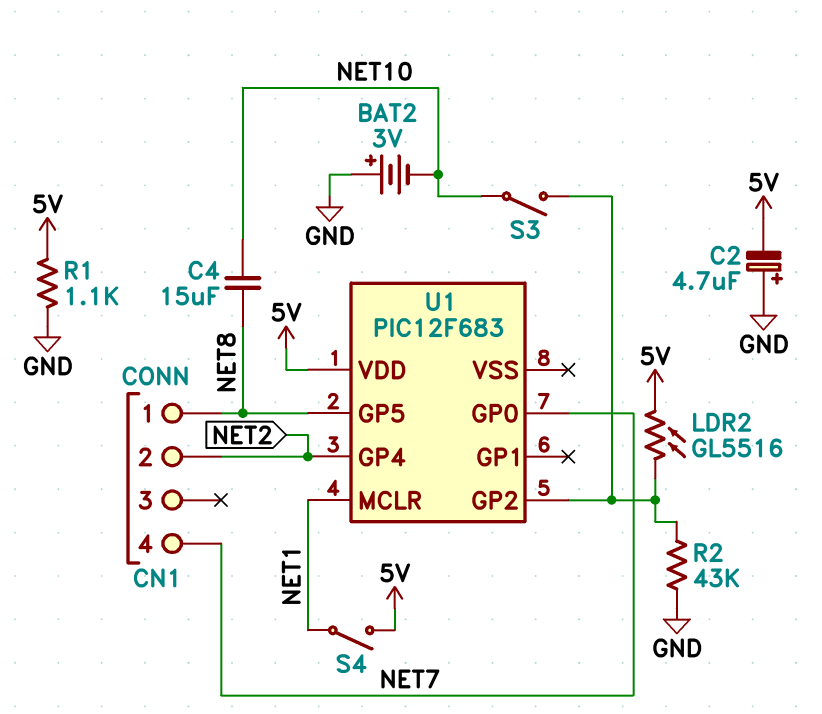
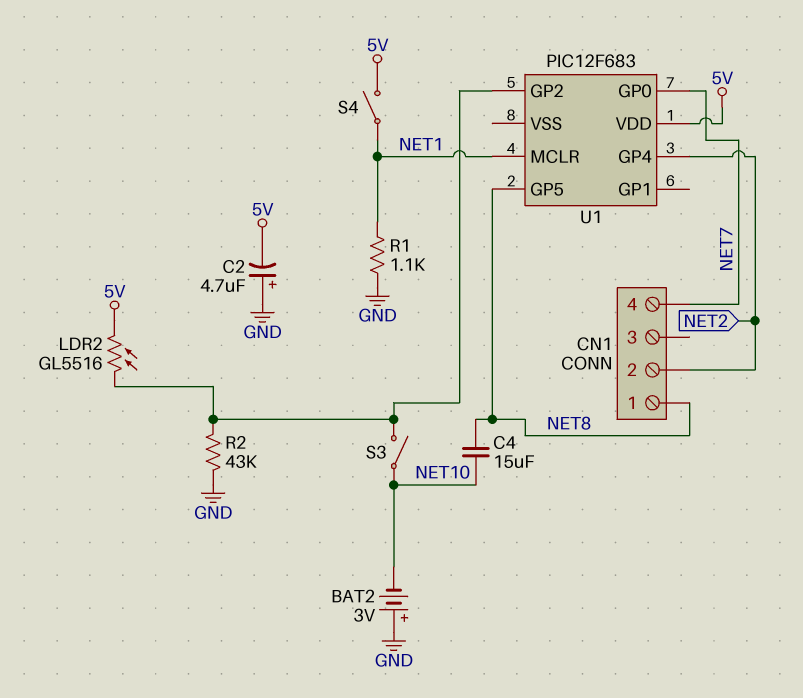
R1: 1.1k (5V, GND) -> 1.1k (GND, NET1)

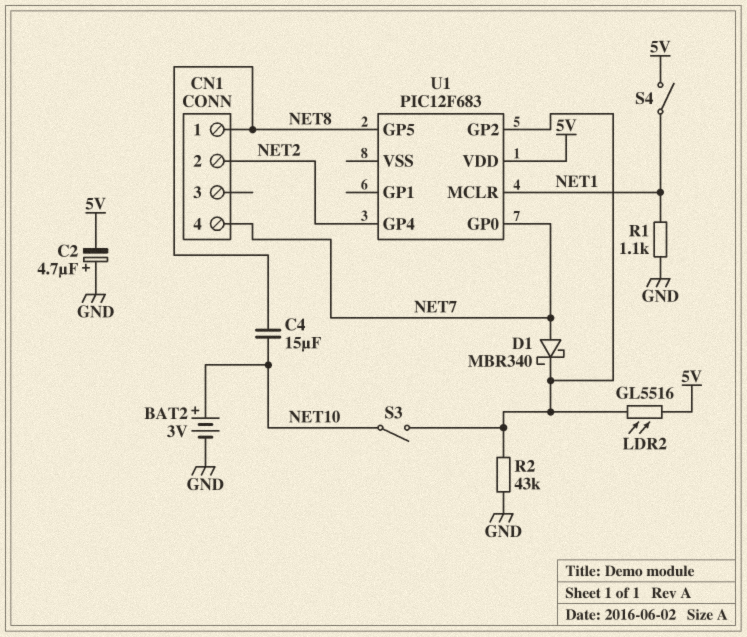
BAT2: 3V (plus GND, minus NET10) -> 3V (plus NET10, minus GND)
D1: none -> schottky MBR340 (A NET7, K U1/GP2)

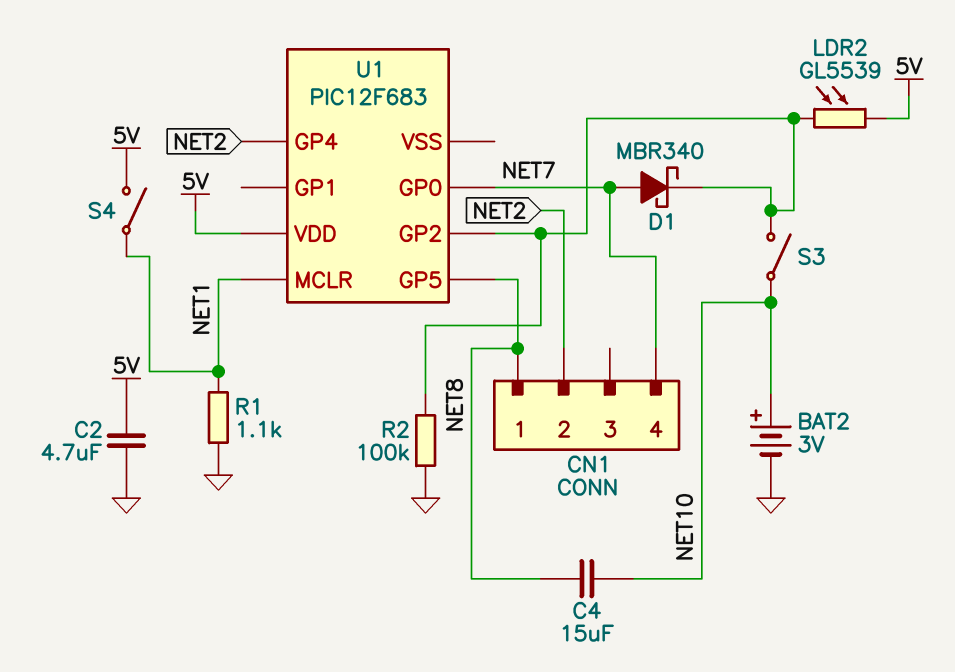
C2: 4.7uF (plus GND, minus 5V) -> 4.7uF (5V, GND)
LDR2: GL5516 (5V, U1/GP2) -> GL5539 (5V, U1/GP2)
R2: 43k (GND, U1/GP2) -> 100k (GND, U1/GP2)

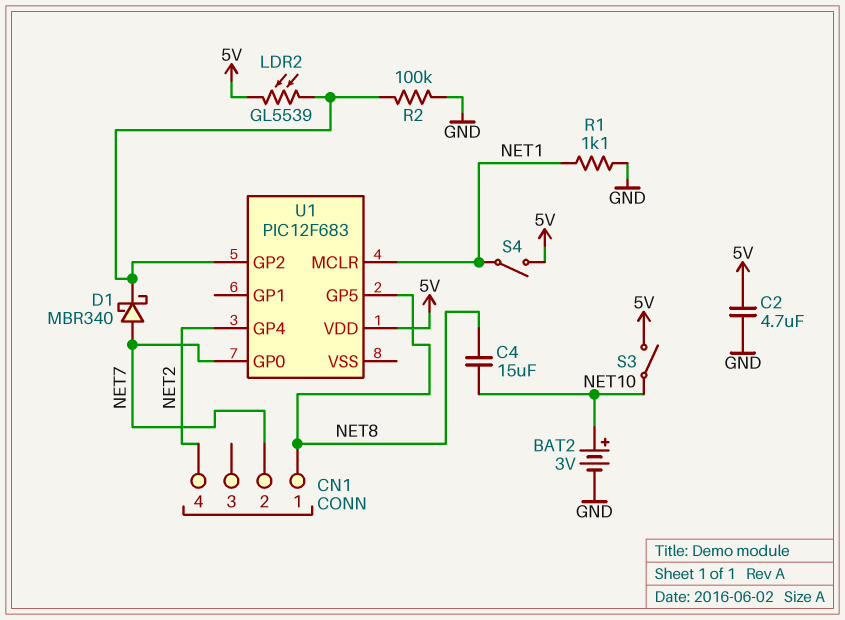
CN1 pin 2: NET2 -> NET7
CN1 pin 4: NET7 -> NET2
S3: switch (NET10, U1/GP2) -> switch (5V, NET10)

